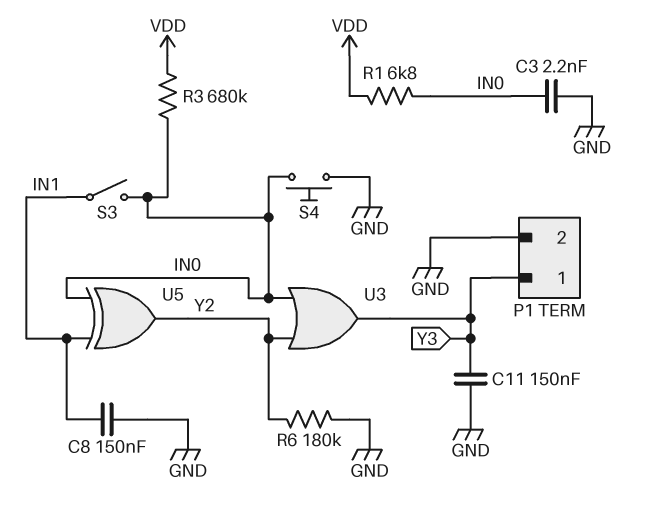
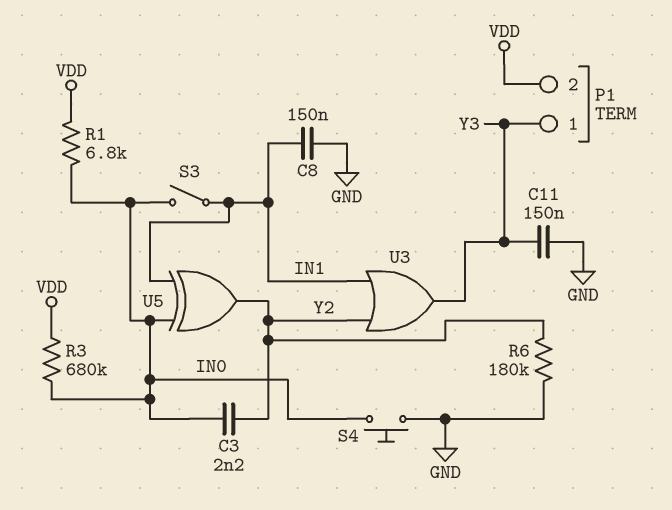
C3: 2.2nF (GND, IN0) -> 2.2nF (IN0, Y2)
P1 pin 2: GND -> VDD
U3: OR (in IN0, in Y2, out Y3) -> OR (in IN1, in Y2, out Y3)

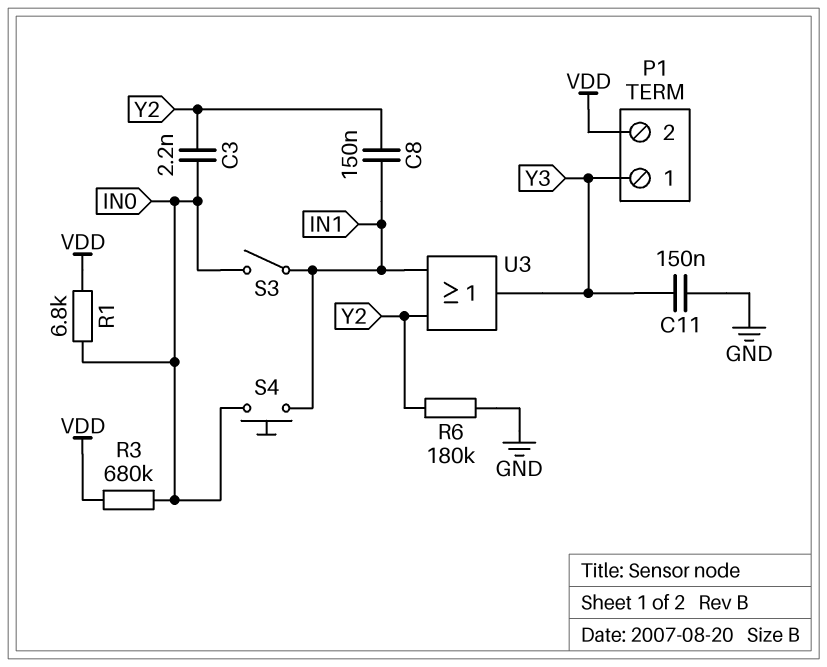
C8: 150nF (GND, IN1) -> 150nF (IN1, Y2)
S4: button (GND, IN0) -> button (IN0, IN1)
U5: XOR (in IN0, in IN1, out Y2) -> none

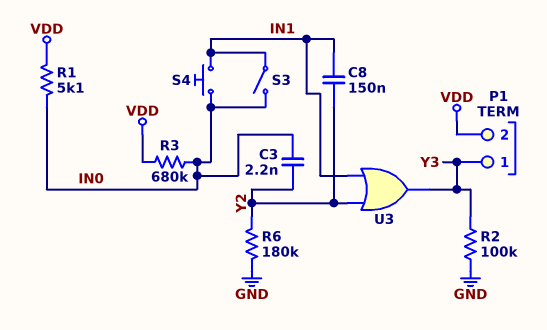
C11: 150nF (GND, Y3) -> none
R1: 6.8k (IN0, VDD) -> 5.1k (IN0, VDD)
R2: none -> 100k (GND, Y3)

